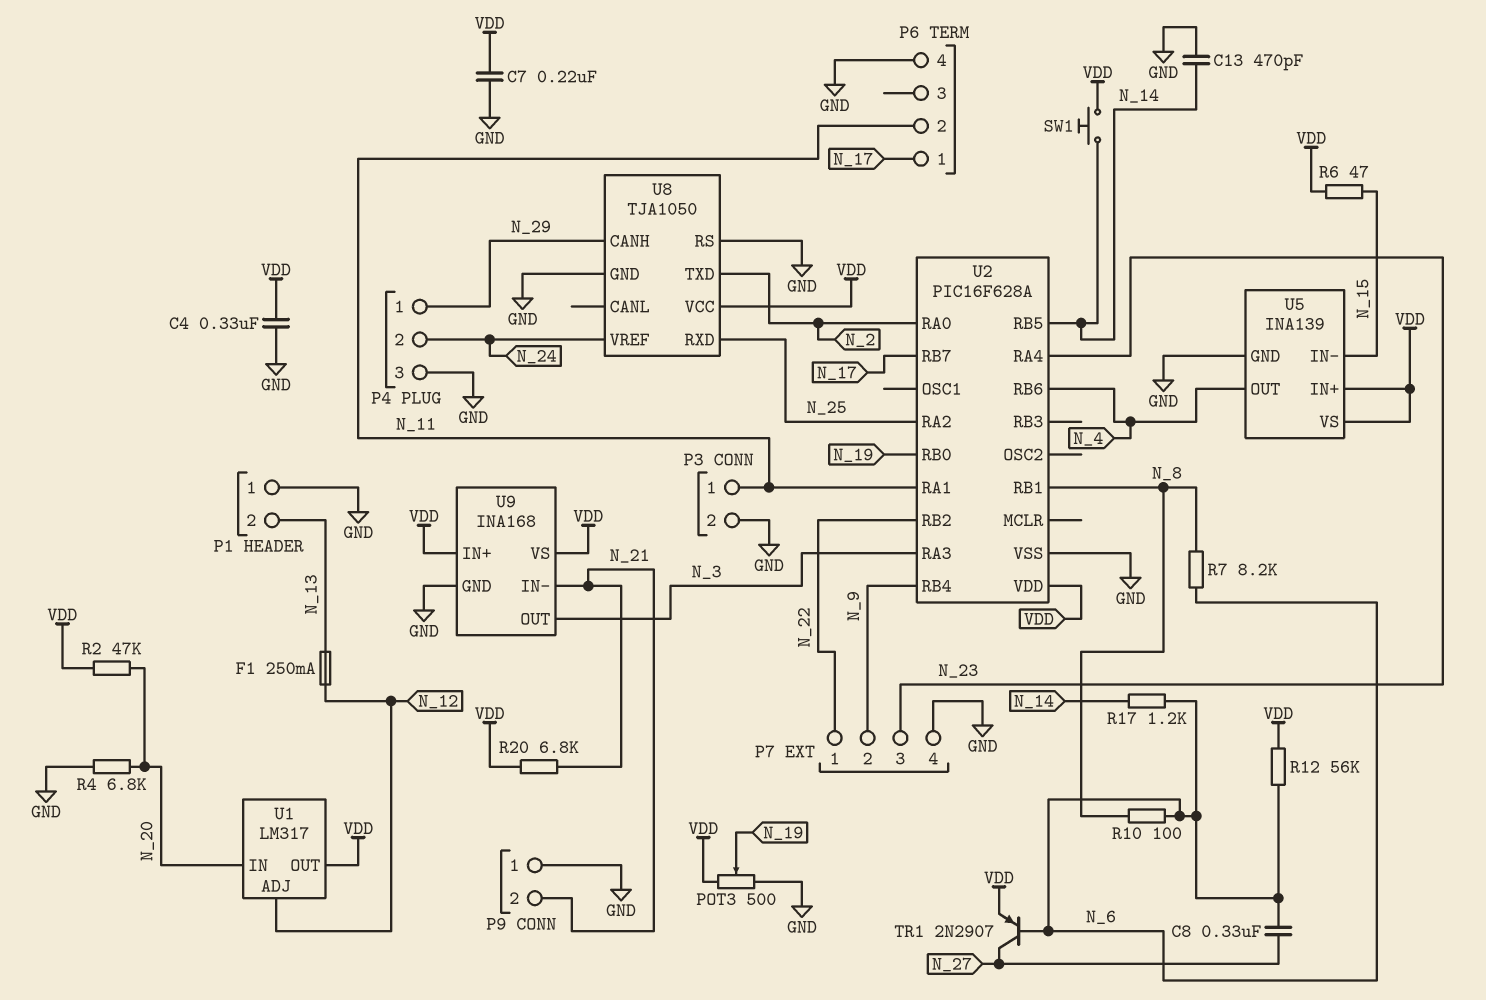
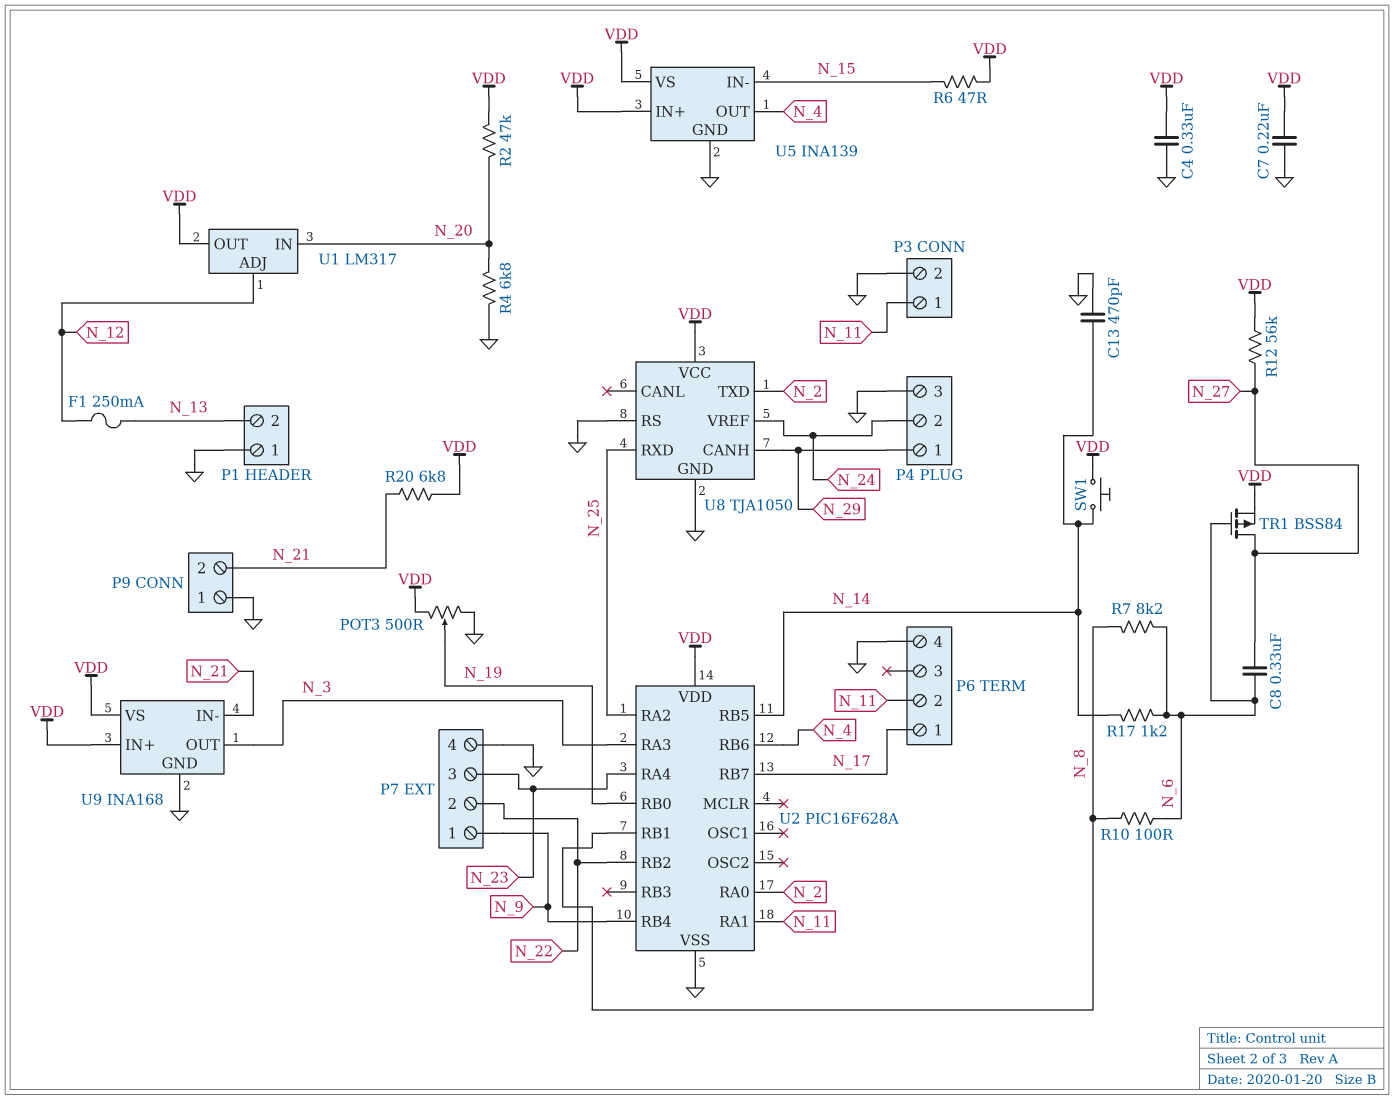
P7 pin 1: N_22 -> N_9
P7 pin 2: N_9 -> N_22
R12: 56k (N_6, VDD) -> 56k (N_27, VDD)
TR1: PNP 2N2907 (B N_6, C N_27, E VDD) -> PMOS BSS84 (G N_6, D N_27, S VDD)

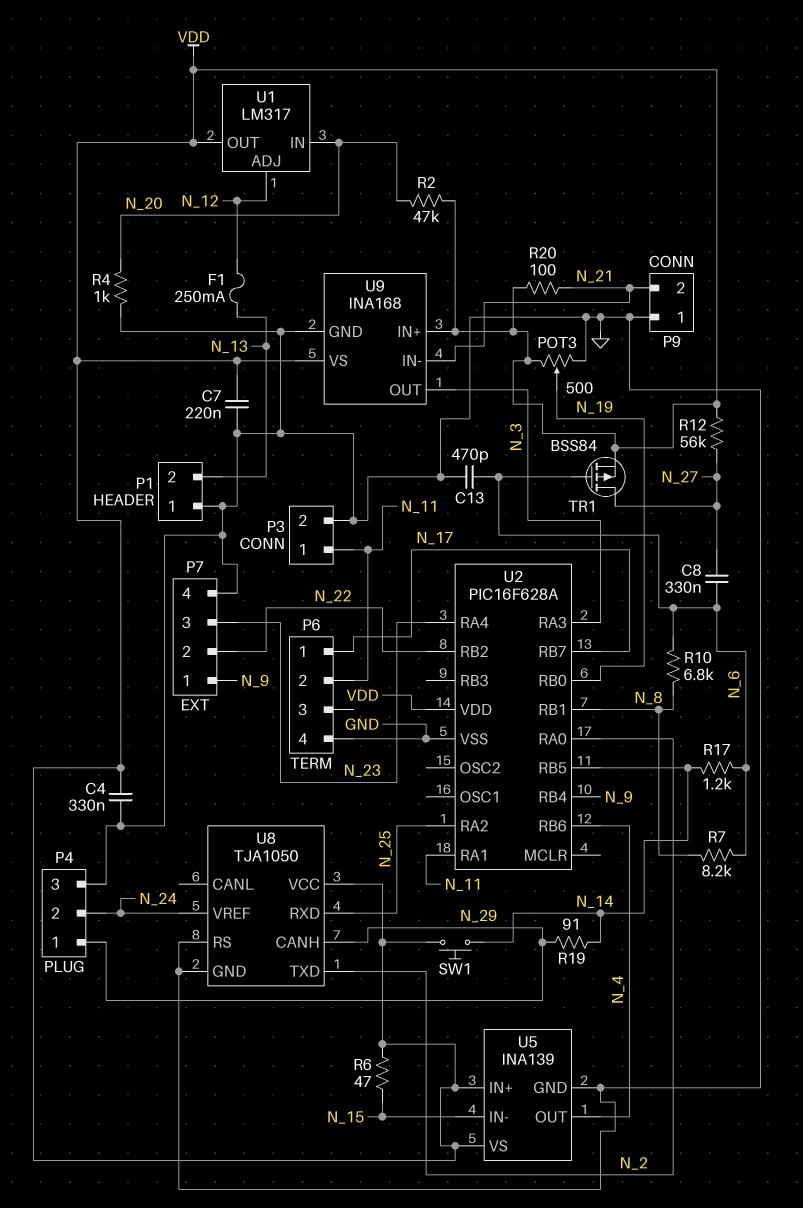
C13: 470pF (GND, N_14) -> 470pF (GND, N_6)
R4: 6.8k (GND, N_20) -> 1k (GND, N_20)
R10: 100 (N_6, N_8) -> 6.8k (N_6, N_8)
R19: none -> 91 (N_14, N_29)
R20: 6.8k (N_21, VDD) -> 100 (N_21, VDD)

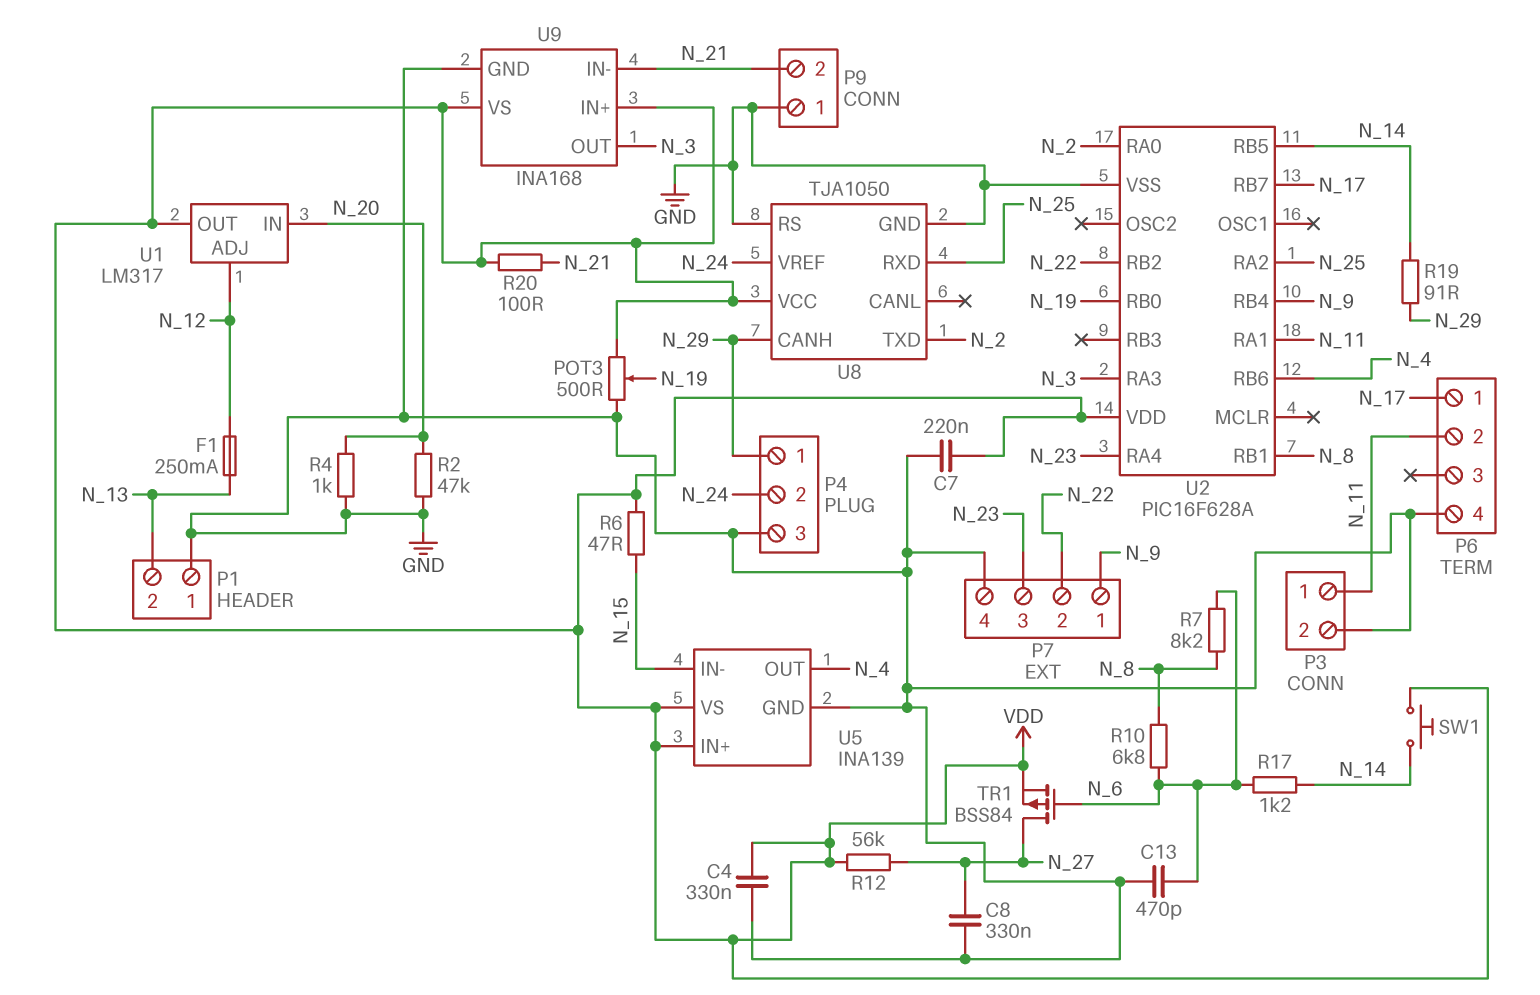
C8: 330nF (N_6, N_27) -> 330nF (GND, N_27)
R2: 47k (N_20, VDD) -> 47k (GND, N_20)

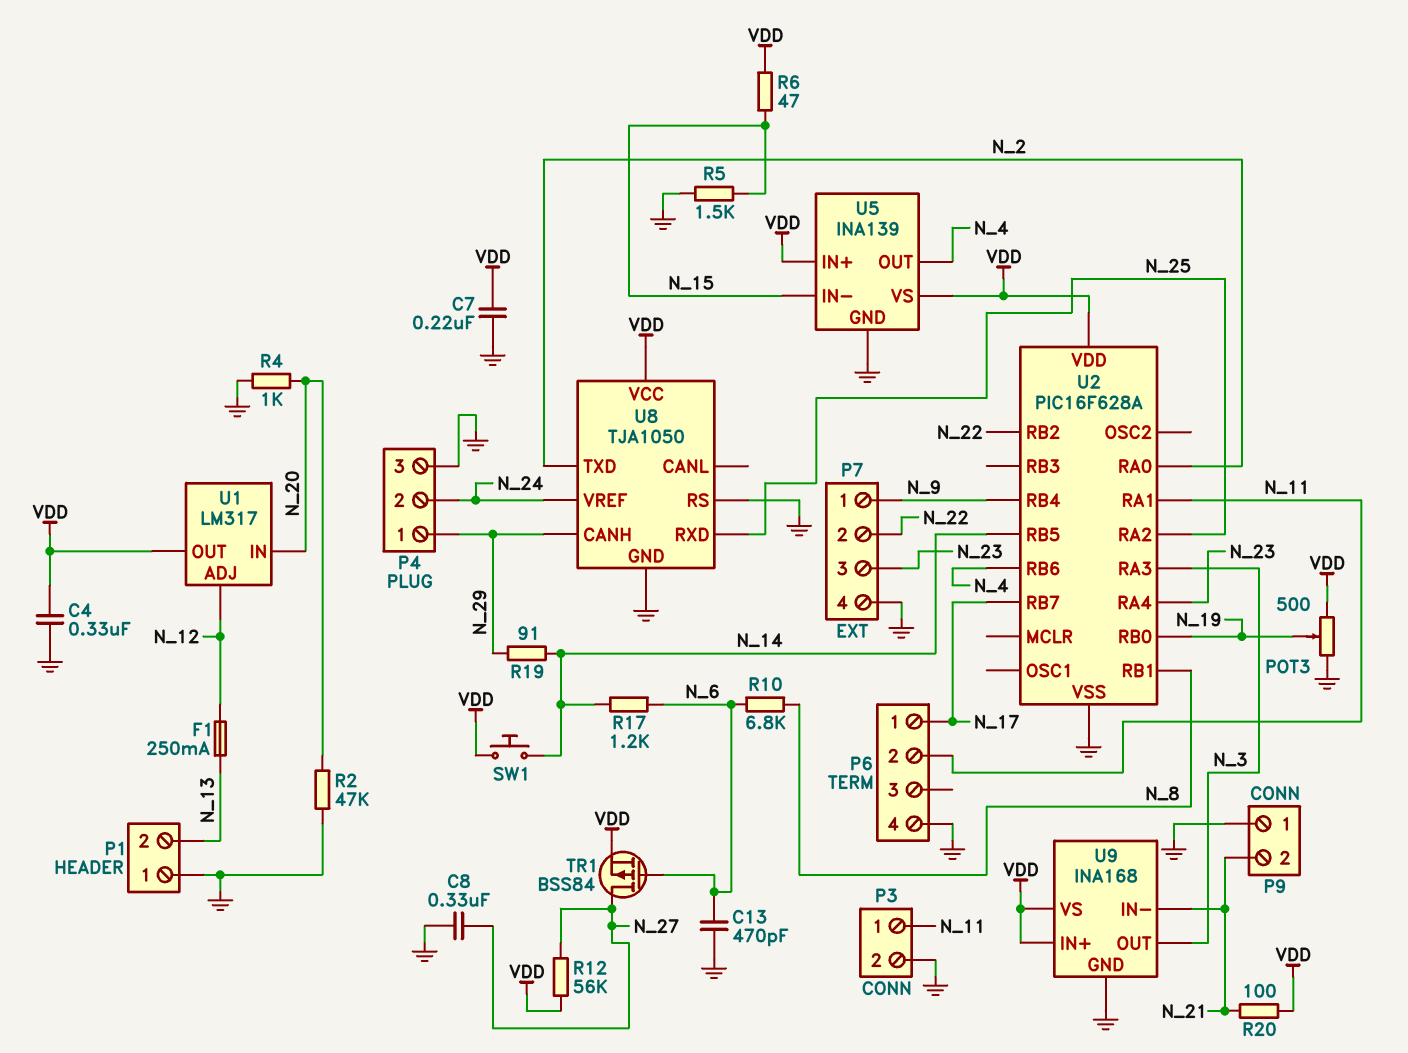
R5: none -> 1.5k (GND, N_15)
R7: 8.2k (N_6, N_8) -> none

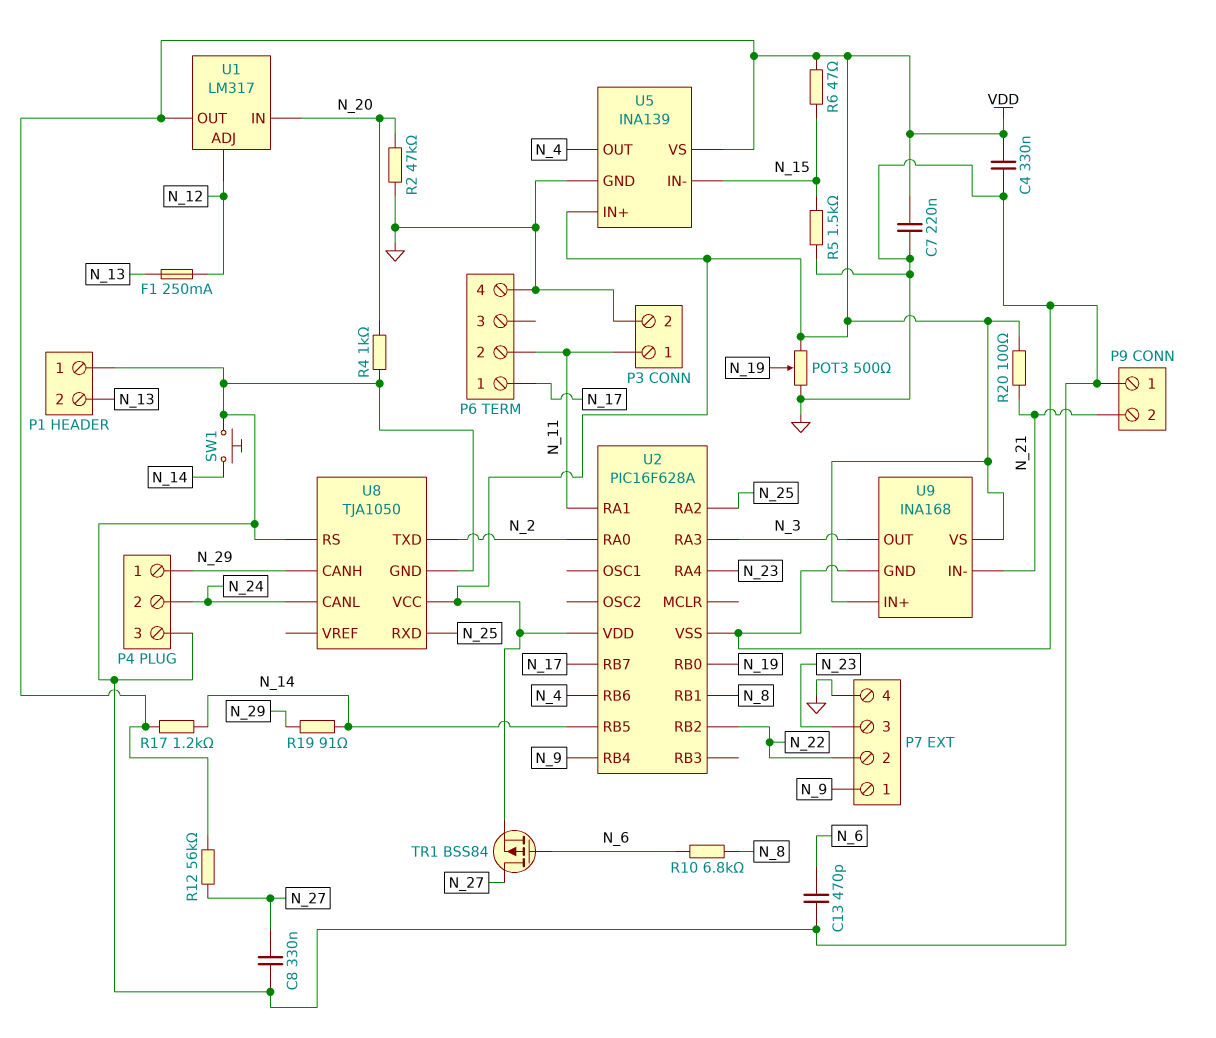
R17: 1.2k (N_6, N_14) -> 1.2k (N_14, VDD)
SW1: button (N_14, VDD) -> button (GND, N_14)
U8 pin CANL: none -> N_24
U8 pin VREF: N_24 -> none

